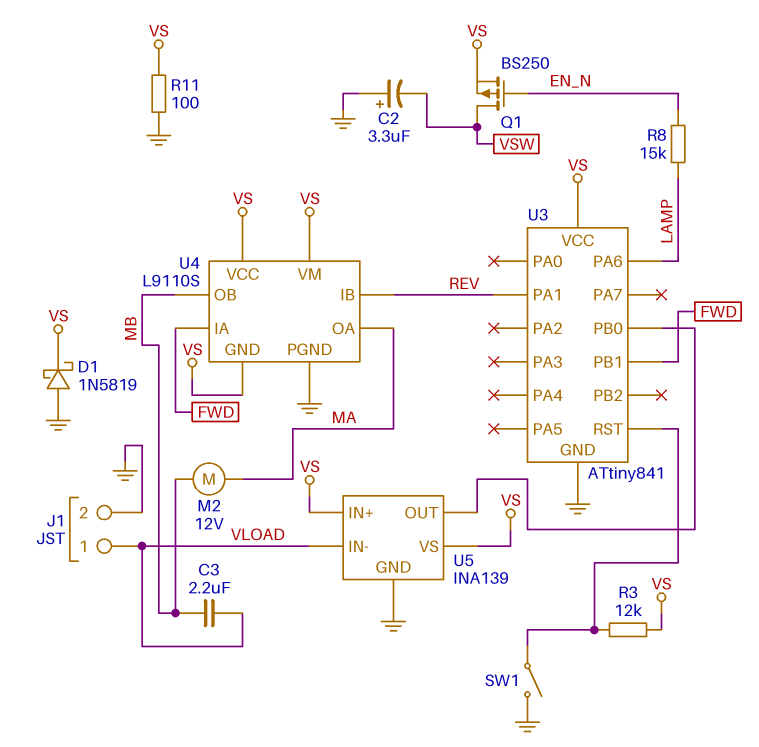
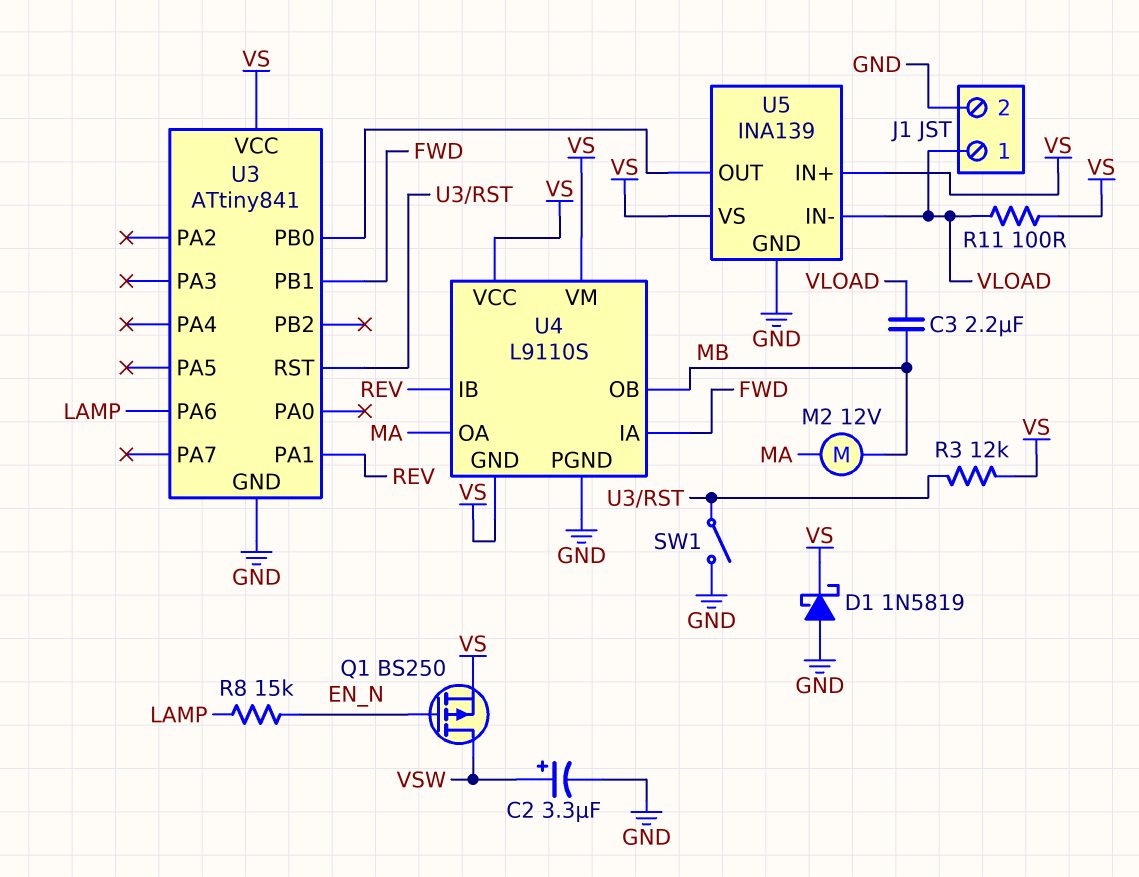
C2: 3.3uF (plus GND, minus VSW) -> 3.3uF (plus VSW, minus GND)
R11: 100 (GND, VS) -> 100 (VLOAD, VS)

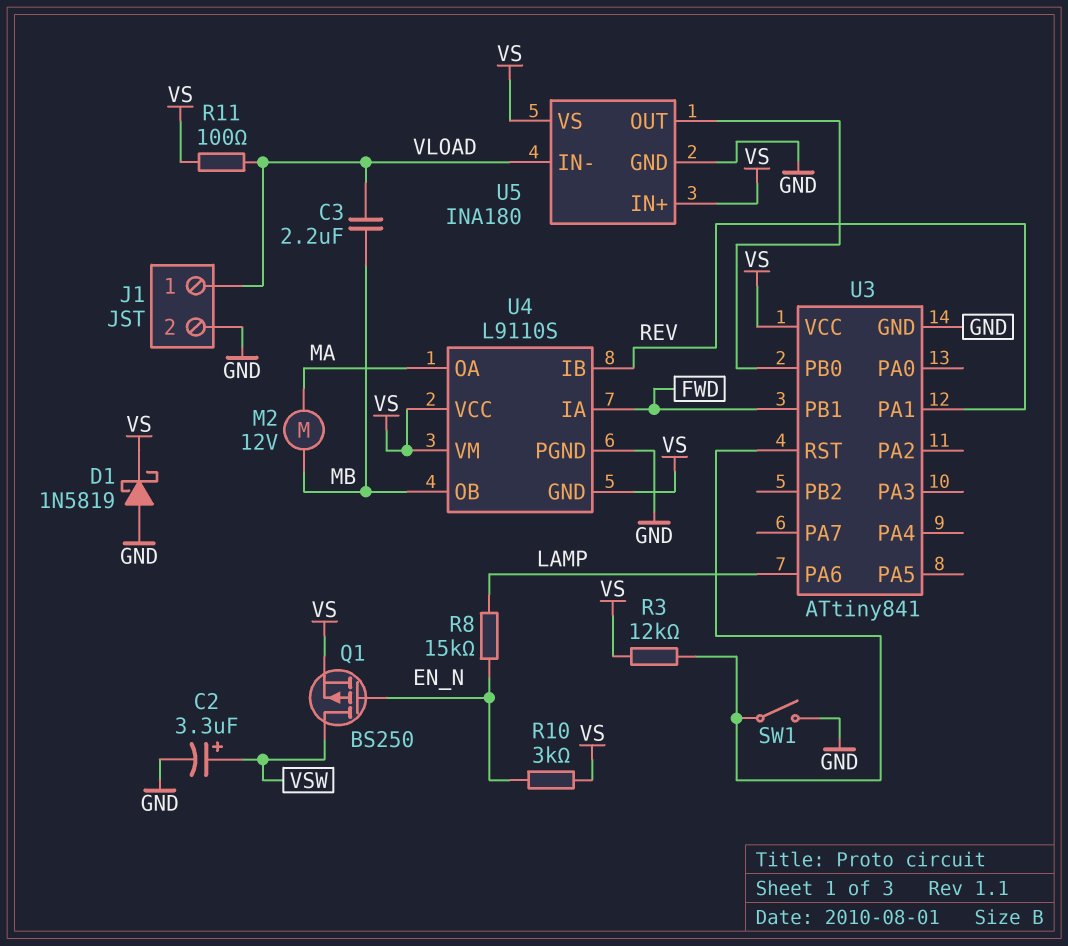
R10: none -> 3k (EN_N, VS)
U5: INA139 -> INA180

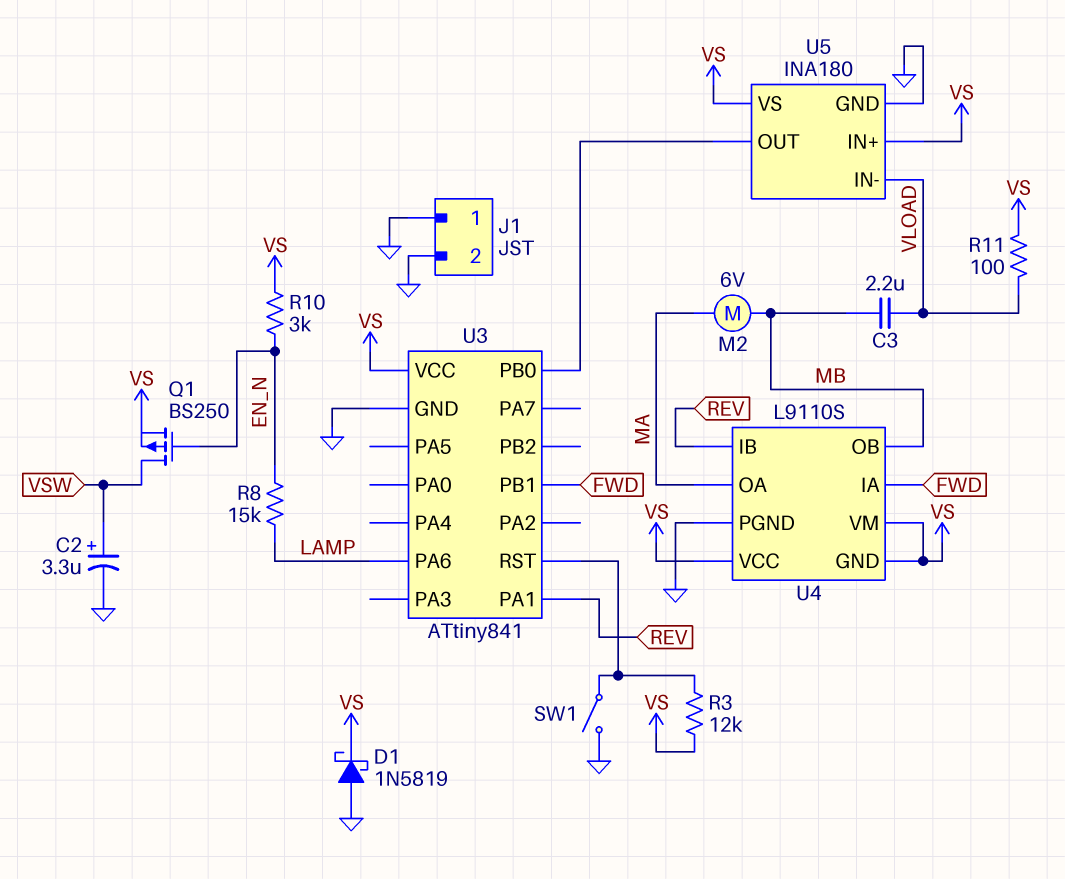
J1 pin 1: VLOAD -> GND
M2: motor 12V (MA, MB) -> motor 6V (MA, MB)

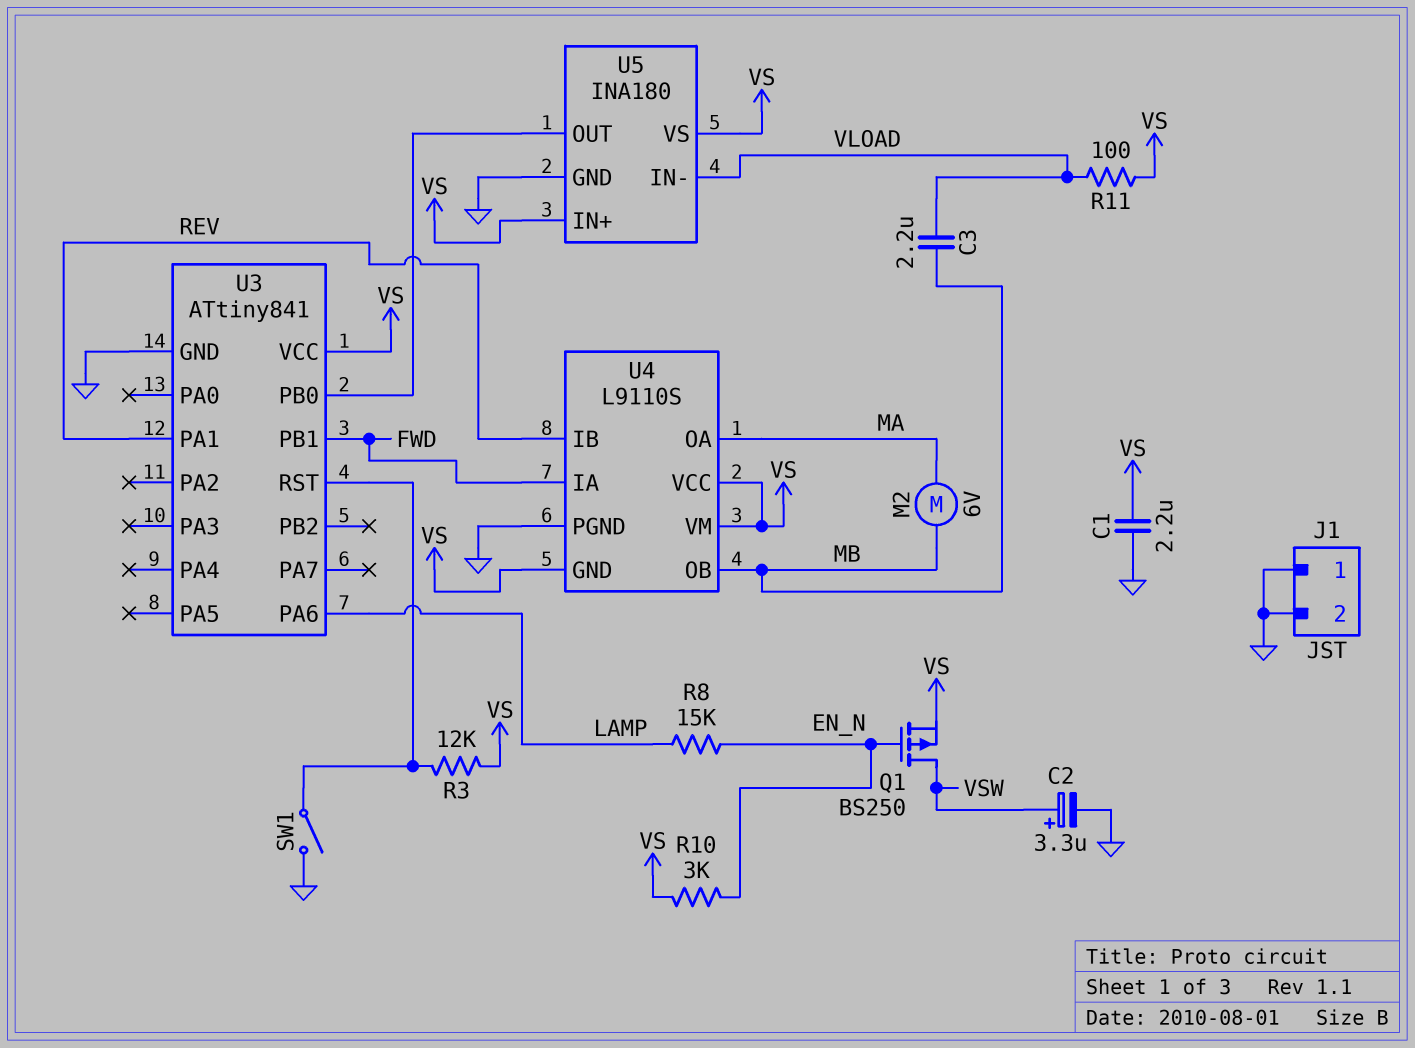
C1: none -> 2.2uF (GND, VS)
D1: schottky 1N5819 (A GND, K VS) -> none

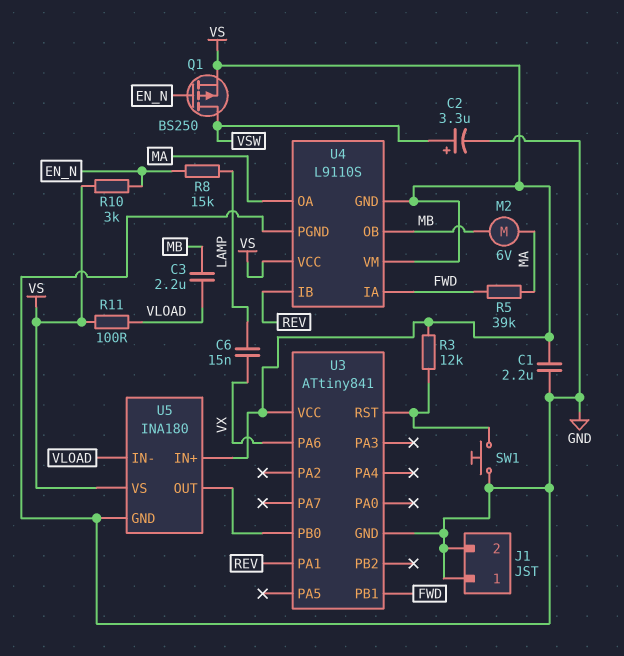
C6: none -> 15nF (LAMP, VX)
R5: none -> 39k (FWD, MA)
SW1: switch (GND, U3/RST) -> button (GND, U3/RST)
U3 pin PA6: LAMP -> VX

